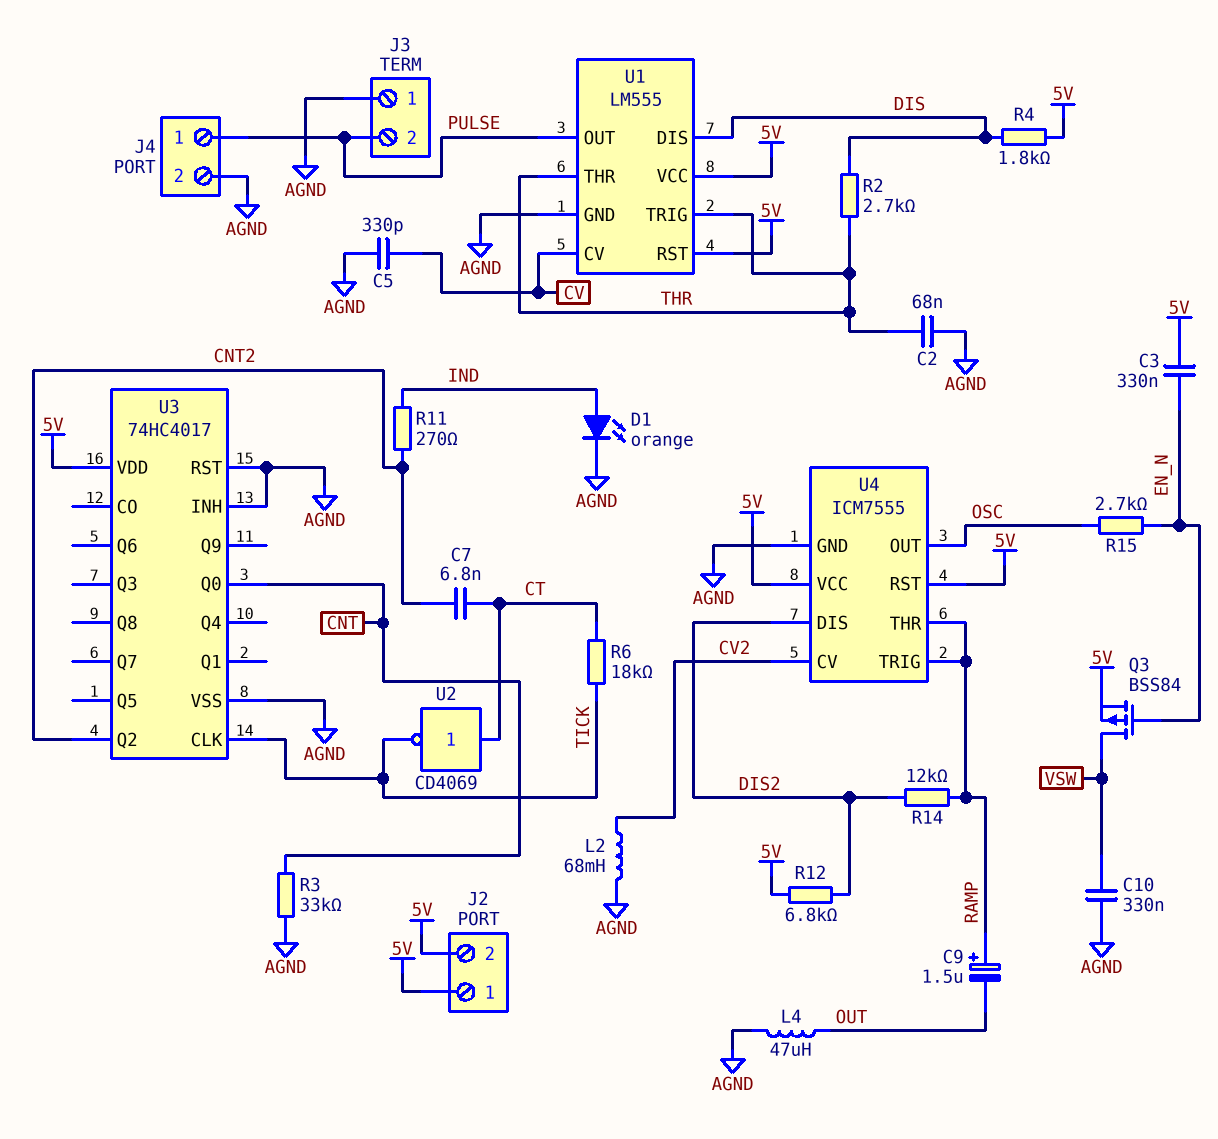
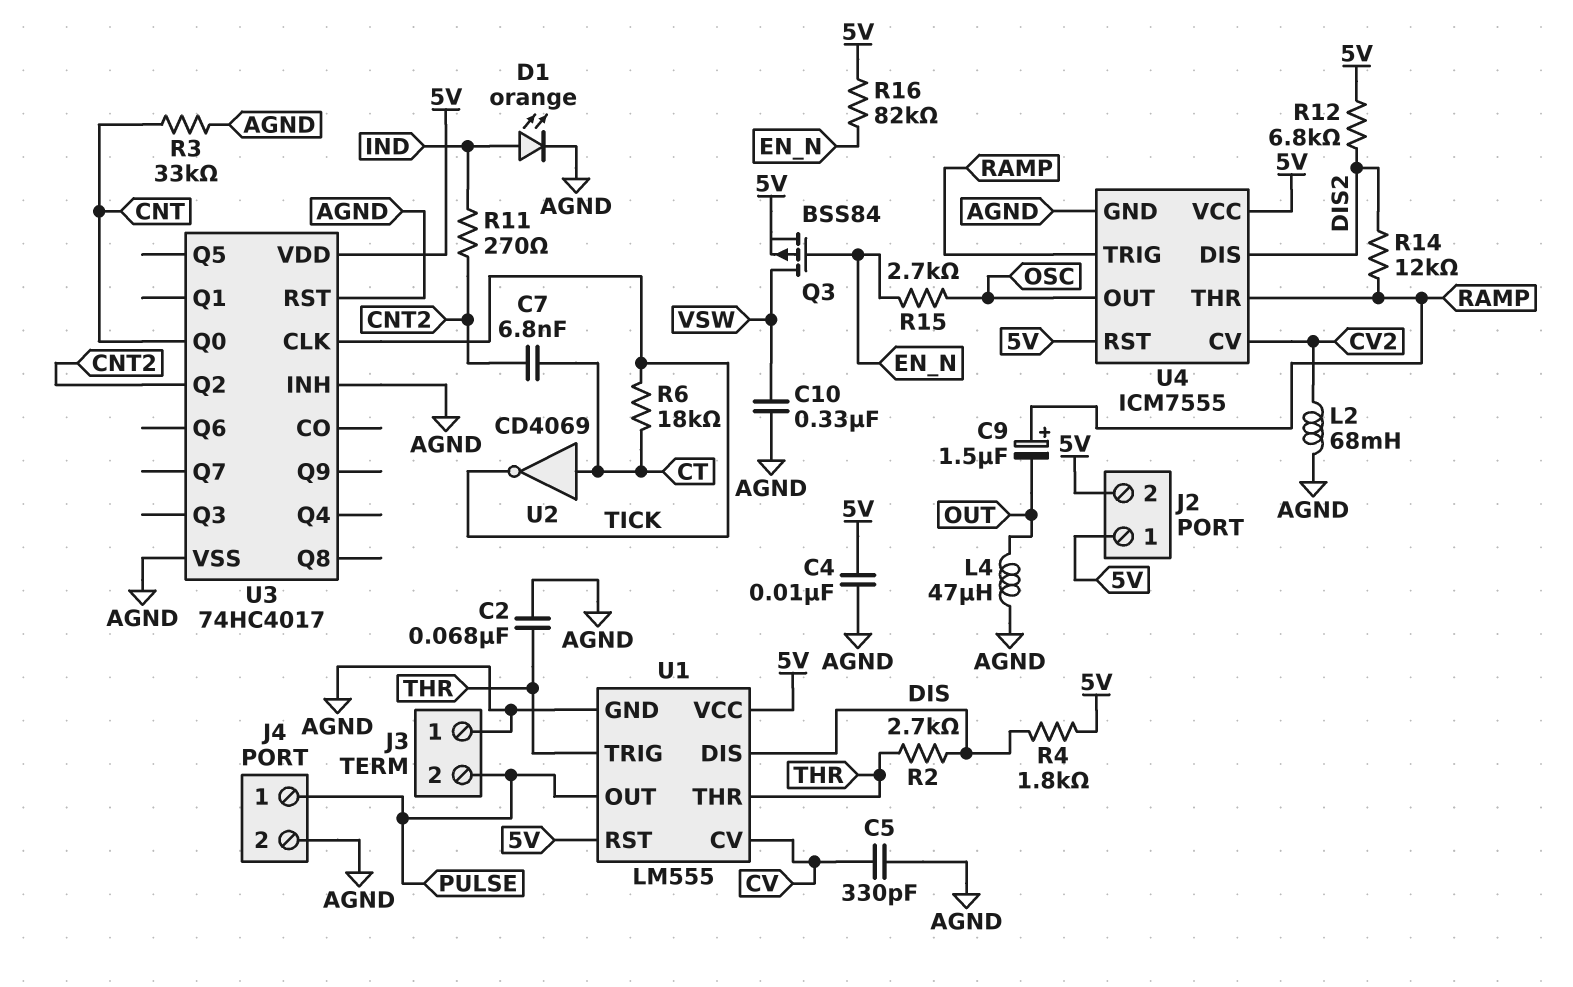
C3: 330nF (5V, EN_N) -> none
C4: none -> 10nF (5V, AGND)
R16: none -> 82k (5V, EN_N)

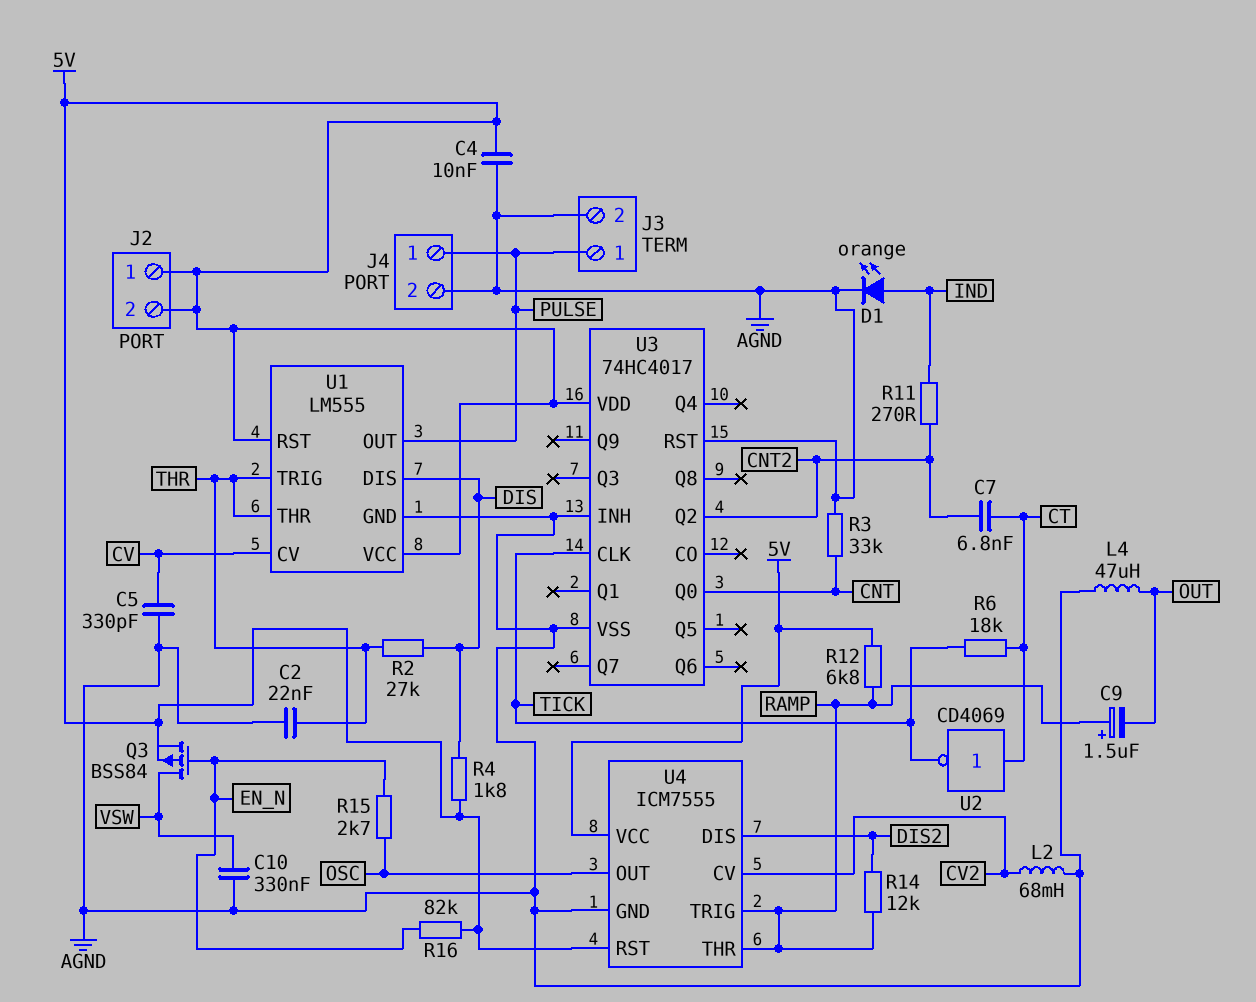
C2: 68nF (AGND, THR) -> 22nF (AGND, THR)
J3 pin 1: AGND -> PULSE
J3 pin 2: PULSE -> AGND
R2: 2.7k (DIS, THR) -> 27k (DIS, THR)
R12: 6.8k (5V, DIS2) -> 6.8k (5V, RAMP)

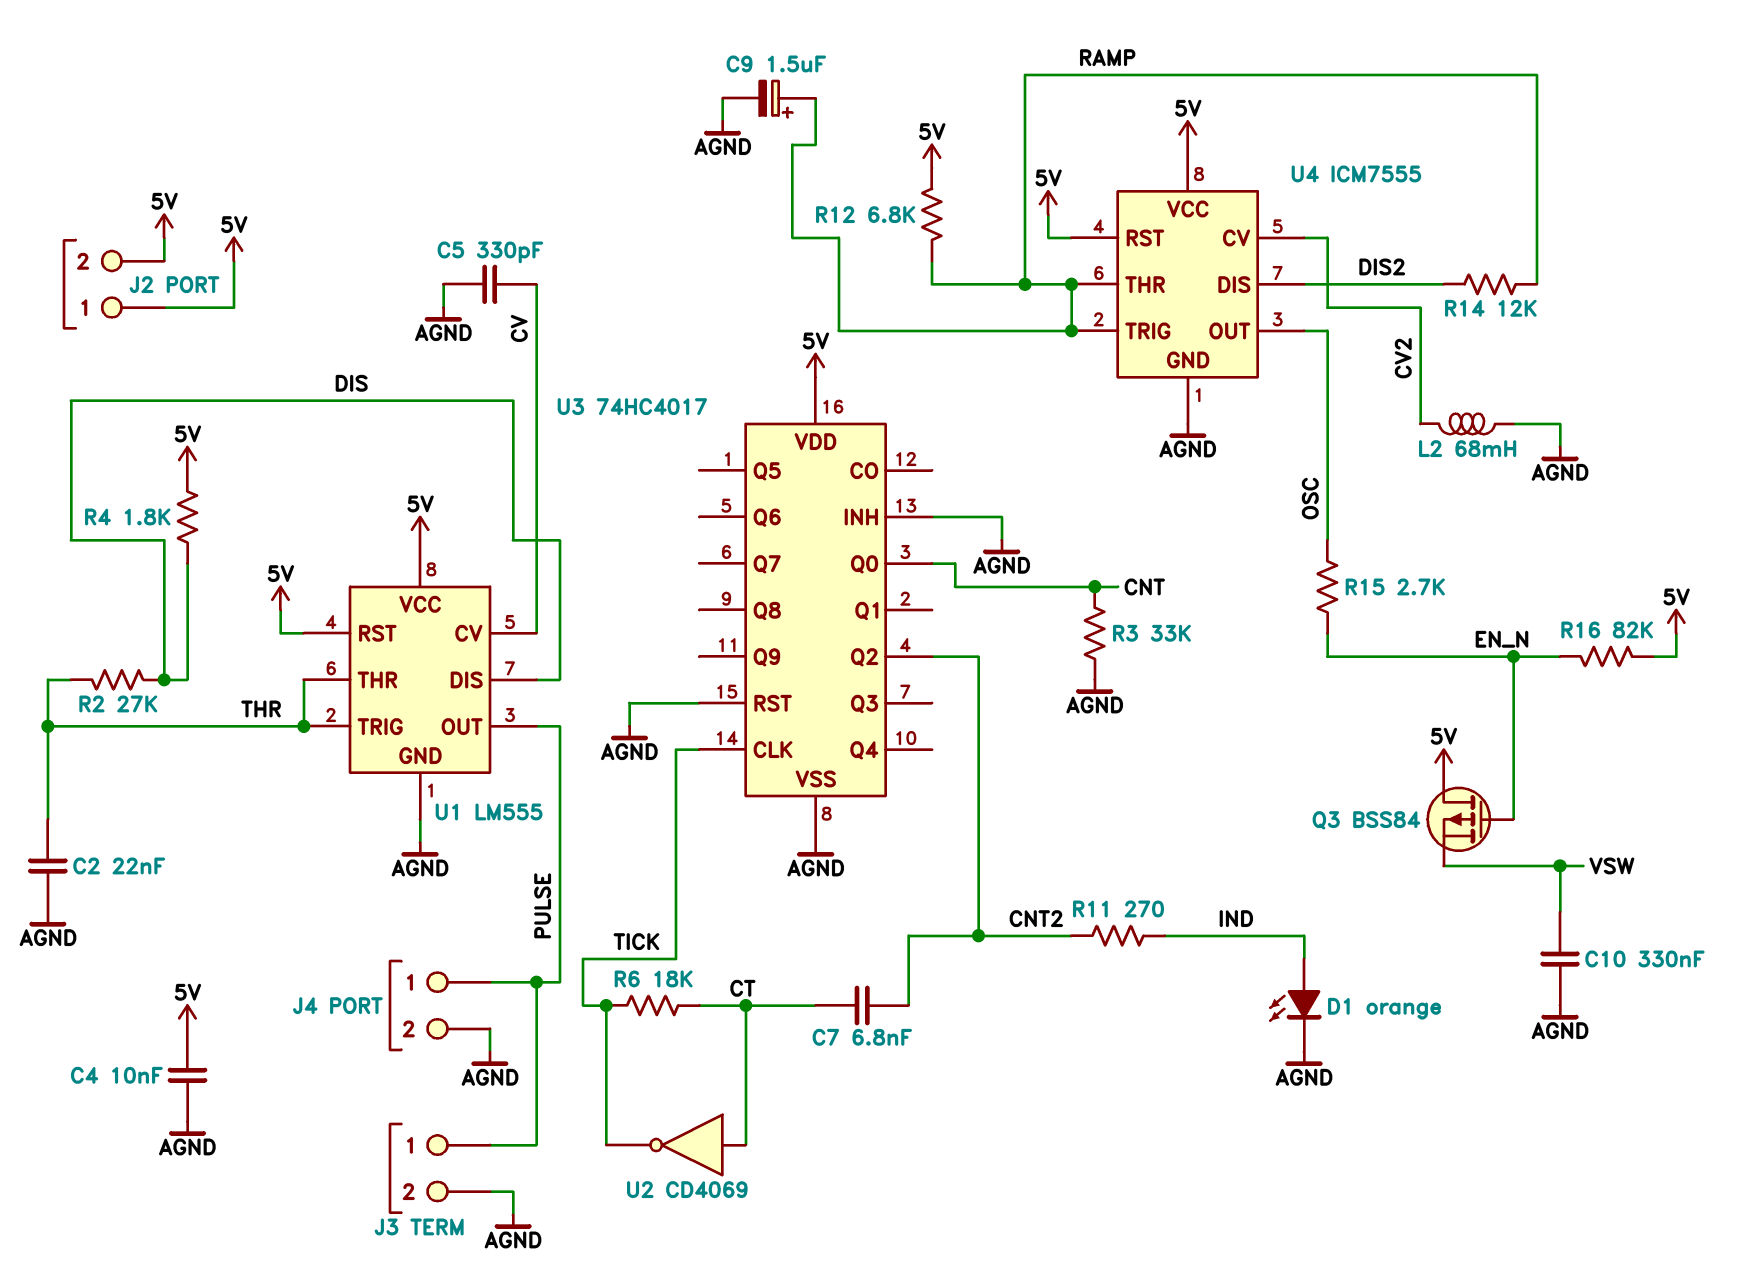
C9: 1.5uF (plus RAMP, minus OUT) -> 1.5uF (plus RAMP, minus AGND)
L4: 47uH (AGND, OUT) -> none
Q3: PMOS BSS84 (G EN_N, D VSW, S 5V) -> PMOS BSS84 (G EN_N, D 5V, S VSW)

